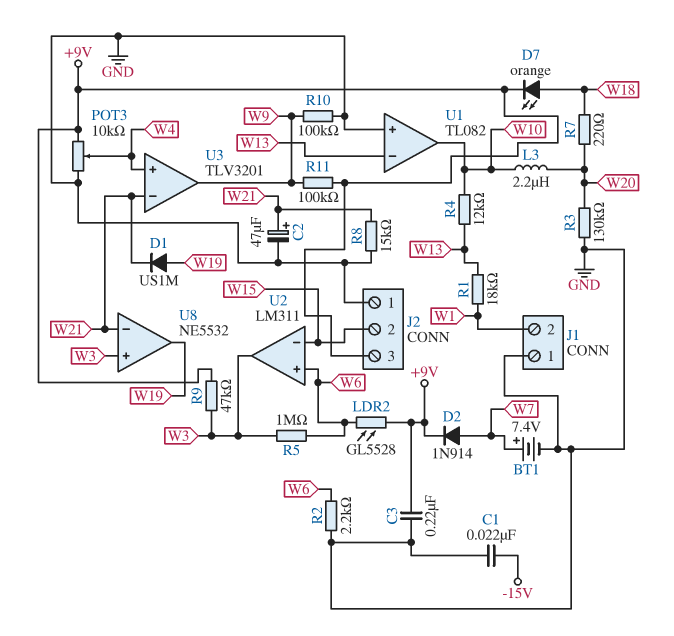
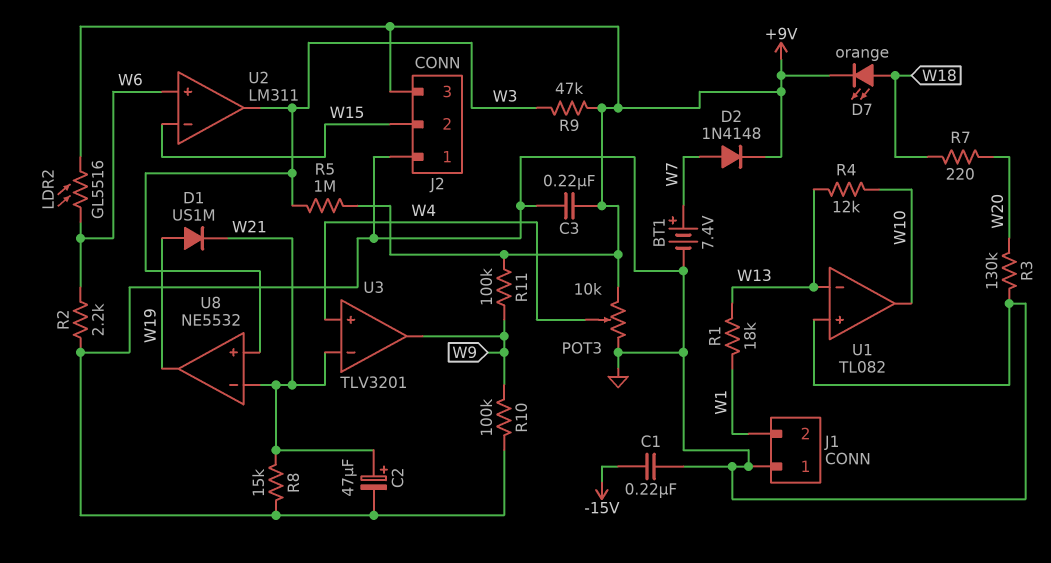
C1: 22nF (-15V, GND) -> 220nF (-15V, GND)
D2: diode 1N914 (A W7, K +9V) -> diode 1N4148 (A W7, K +9V)
L3: 2.2uH (W10, W20) -> none
LDR2: GL5528 (+9V, W6) -> GL5516 (+9V, W6)
R5: 1M (W3, W6) -> 1M (+9V, W3)

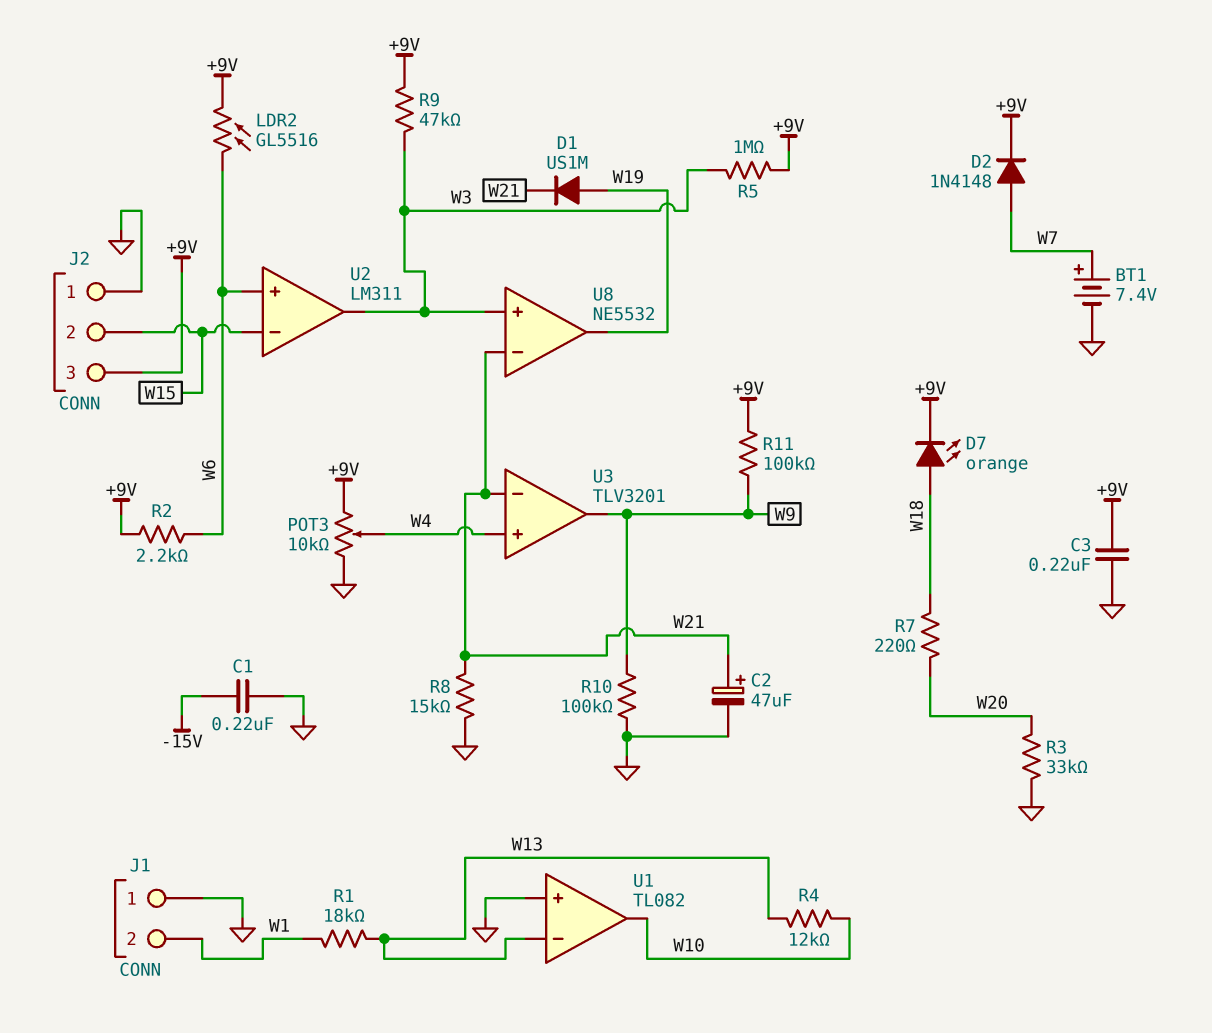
R2: 2.2k (GND, W6) -> 2.2k (+9V, W6)
R3: 130k (GND, W20) -> 33k (GND, W20)

